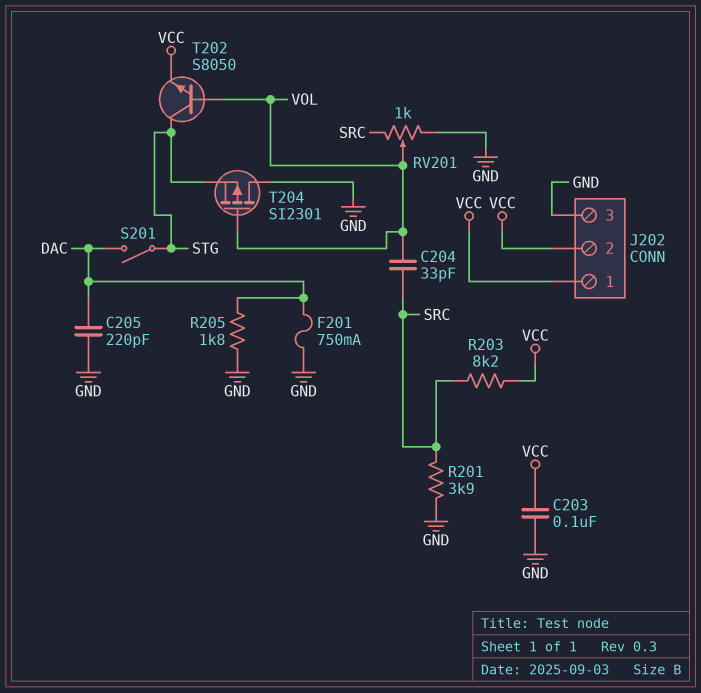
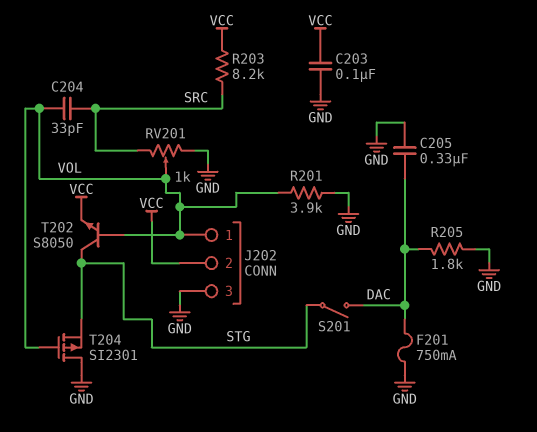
C205: 220pF (DAC, GND) -> 330nF (DAC, GND)
J202 pin 1: VCC -> VOL
R201: 3.9k (GND, SRC) -> 3.9k (GND, VOL)

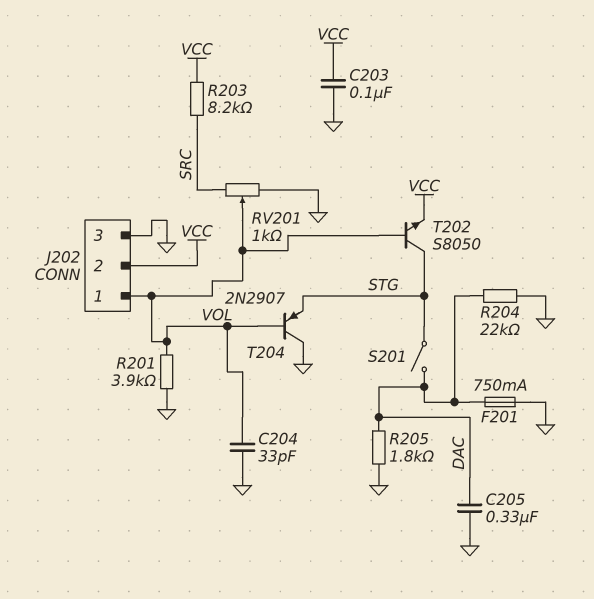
C204: 33pF (SRC, VOL) -> 33pF (GND, VOL)
R204: none -> 22k (DAC, GND)
T204: PMOS SI2301 (G VOL, D GND, S STG) -> PNP 2N2907 (B VOL, C GND, E STG)

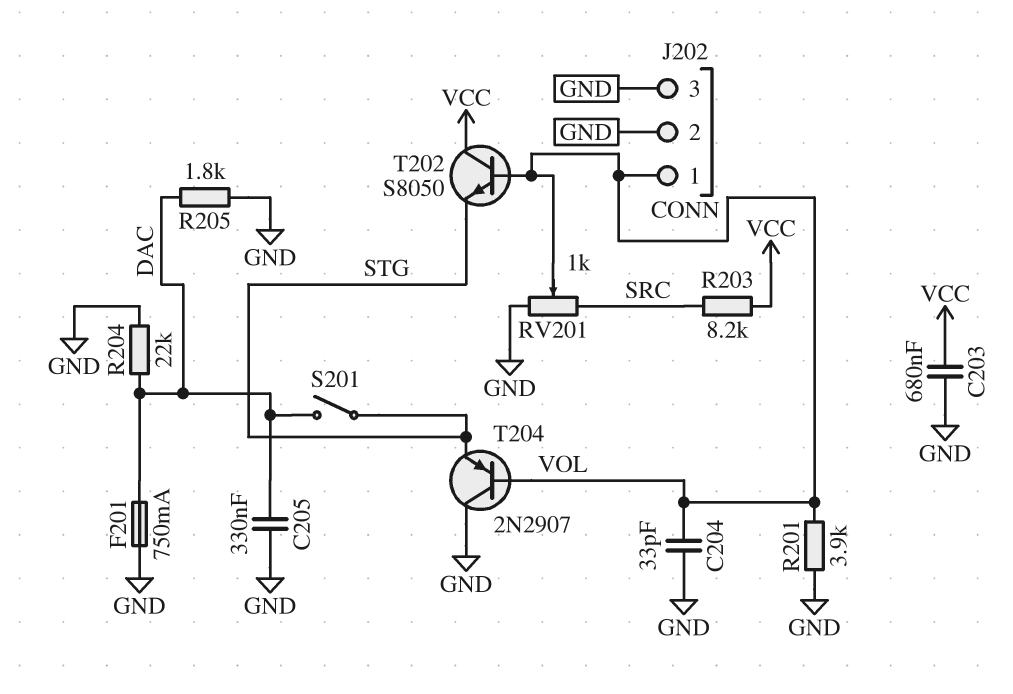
C203: 100nF (GND, VCC) -> 680nF (GND, VCC)
J202 pin 2: VCC -> GND
T202: NPN S8050 (B VOL, C STG, E VCC) -> NPN S8050 (B VOL, C VCC, E STG)

